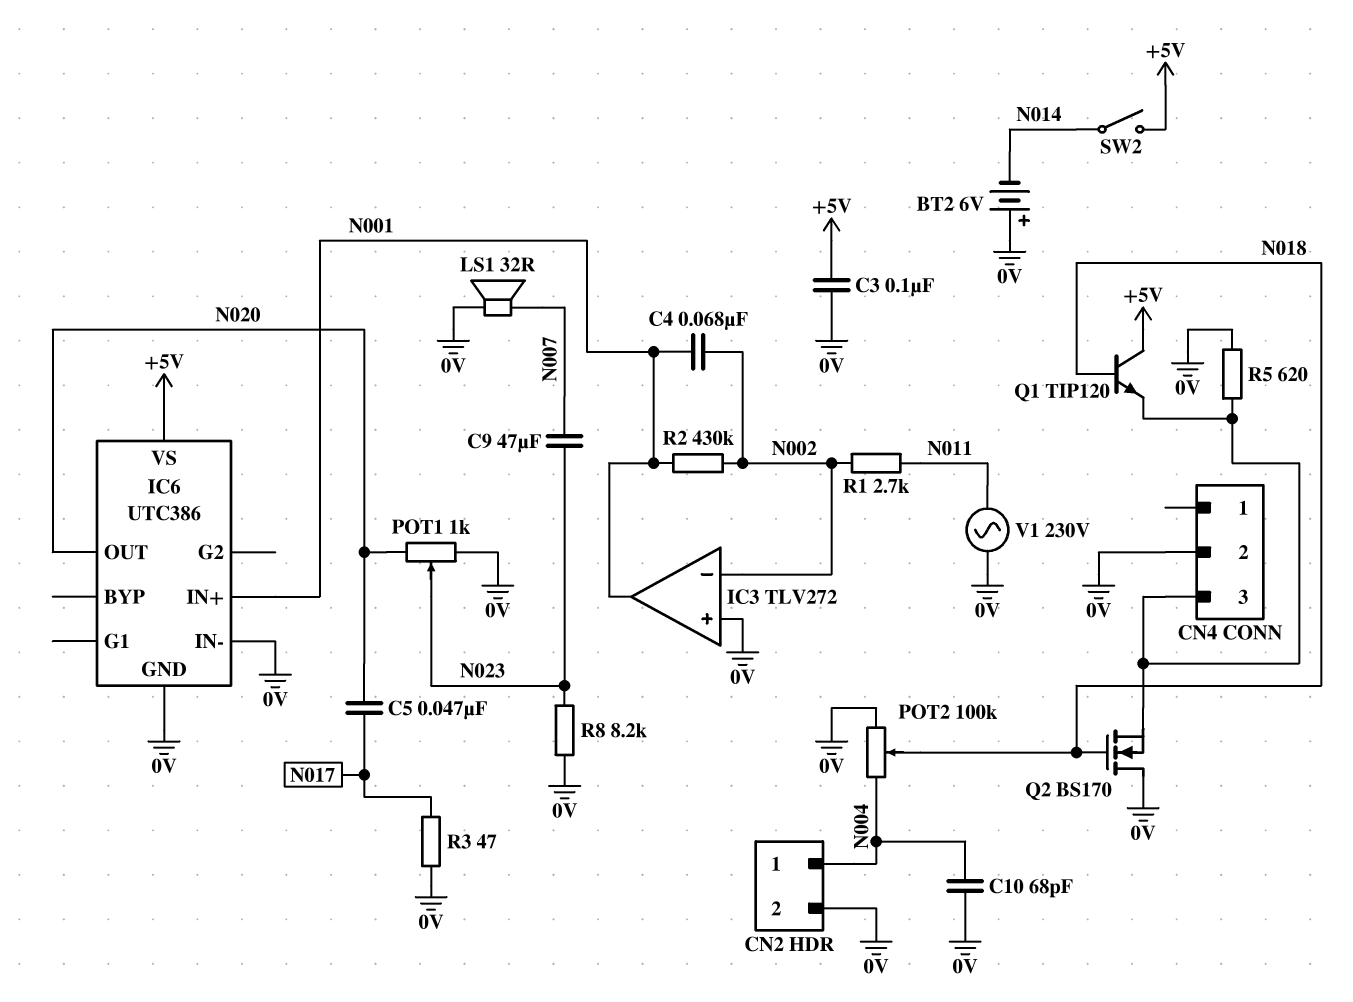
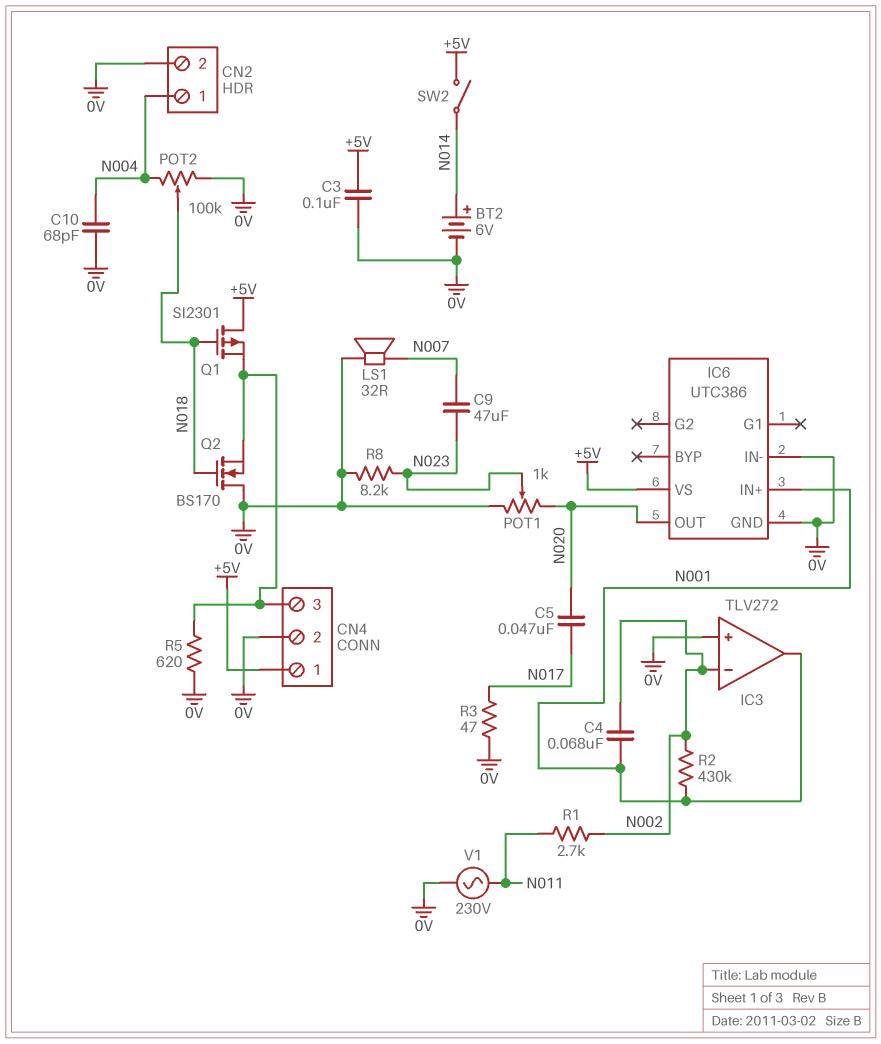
BT2: 6V (plus 0V, minus N014) -> 6V (plus N014, minus 0V)
CN4 pin 1: none -> +5V
Q1: NPN TIP120 (B N018, C +5V, E CN4/3) -> PMOS SI2301 (G N018, D +5V, S CN4/3)

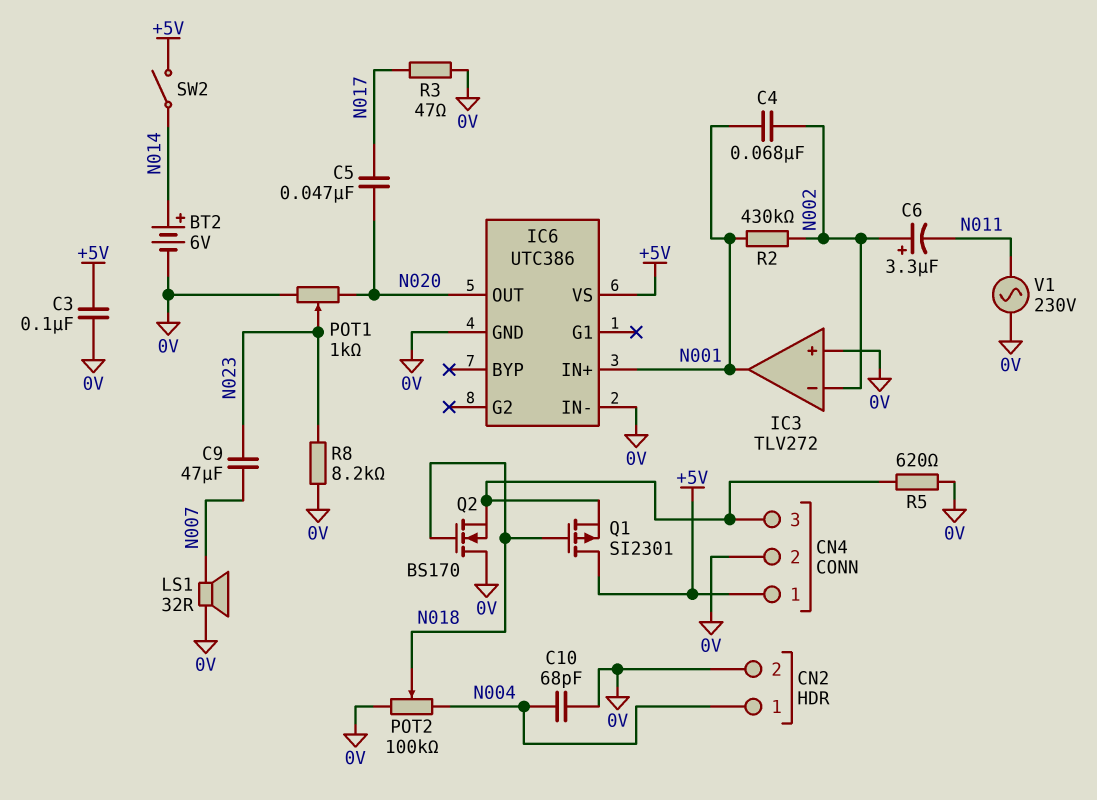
C6: none -> 3.3uF (plus N002, minus N011)
R1: 2.7k (N002, N011) -> none

